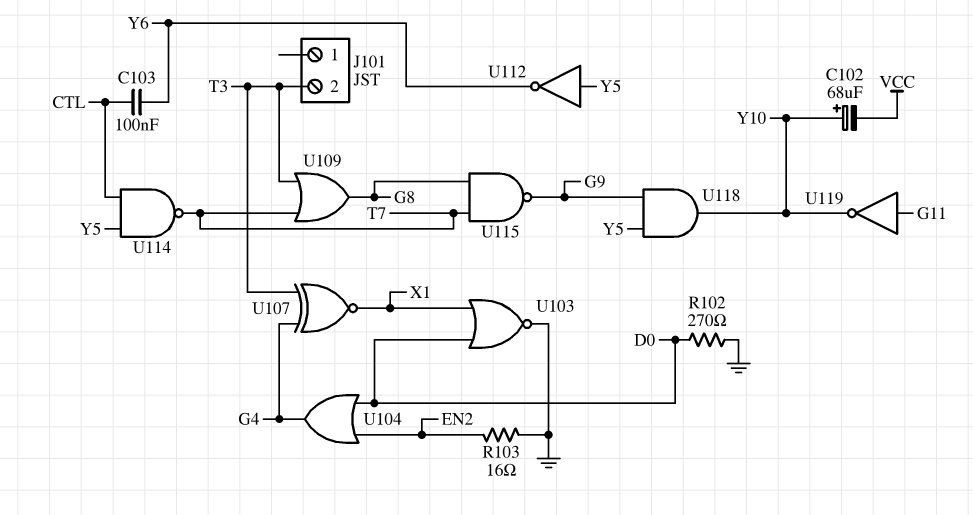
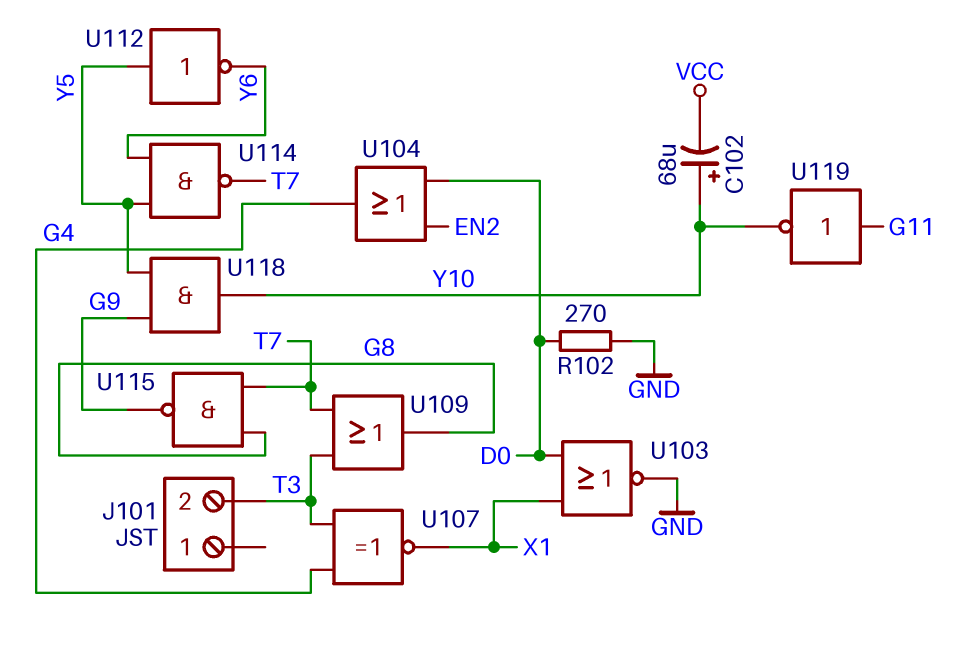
C103: 100nF (CTL, Y6) -> none
R103: 16 (EN2, GND) -> none
U114: NAND (in CTL, in Y5, out T7) -> NAND (in Y5, in Y6, out T7)

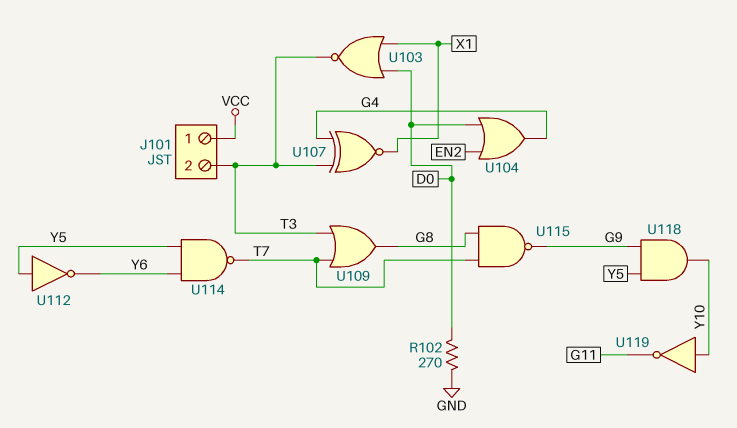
C102: 68uF (plus Y10, minus VCC) -> none
J101 pin 1: none -> VCC
U103: NOR (in D0, in X1, out GND) -> NOR (in D0, in X1, out T3)
U119: NOT (in G11, out Y10) -> NOT (in Y10, out G11)

